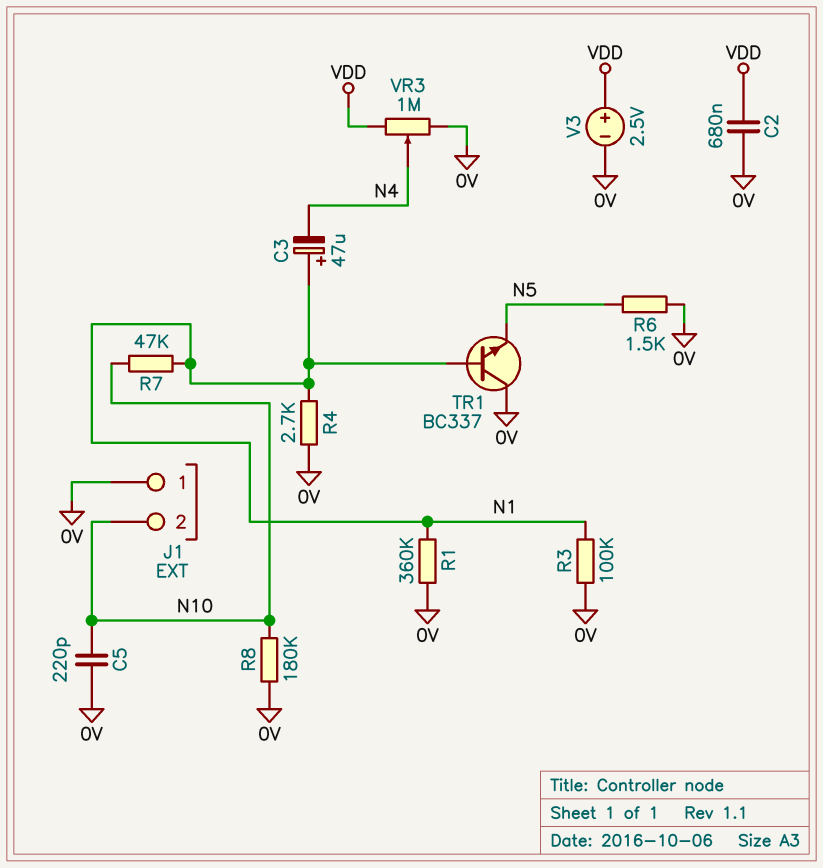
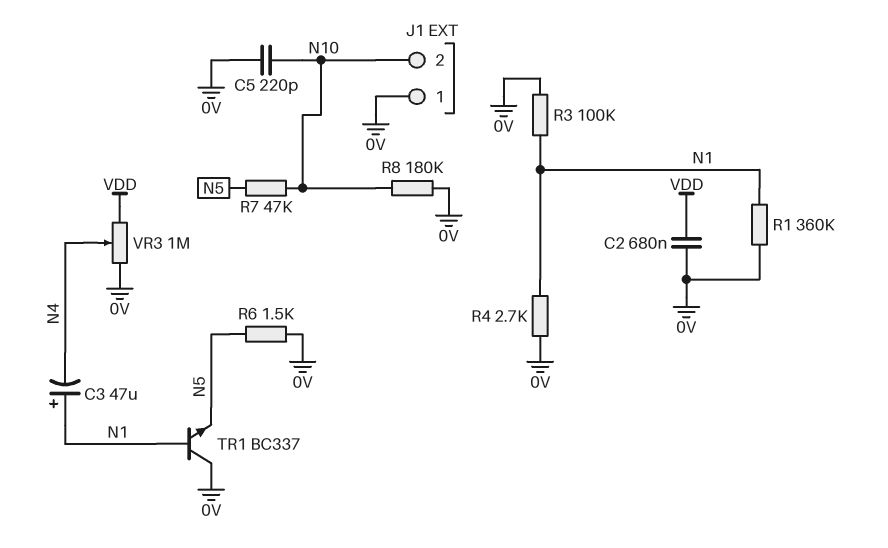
R7: 47k (N1, N10) -> 47k (N5, N10)
V3: 2.5V (plus VDD, minus 0V) -> none

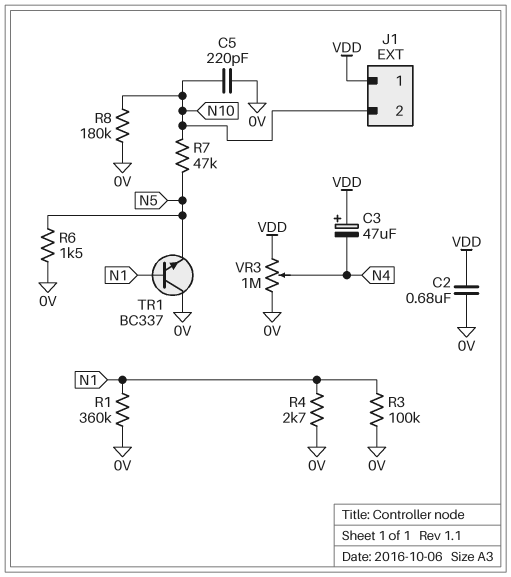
C3: 47uF (plus N1, minus N4) -> 47uF (plus VDD, minus N4)
J1 pin 1: 0V -> VDD

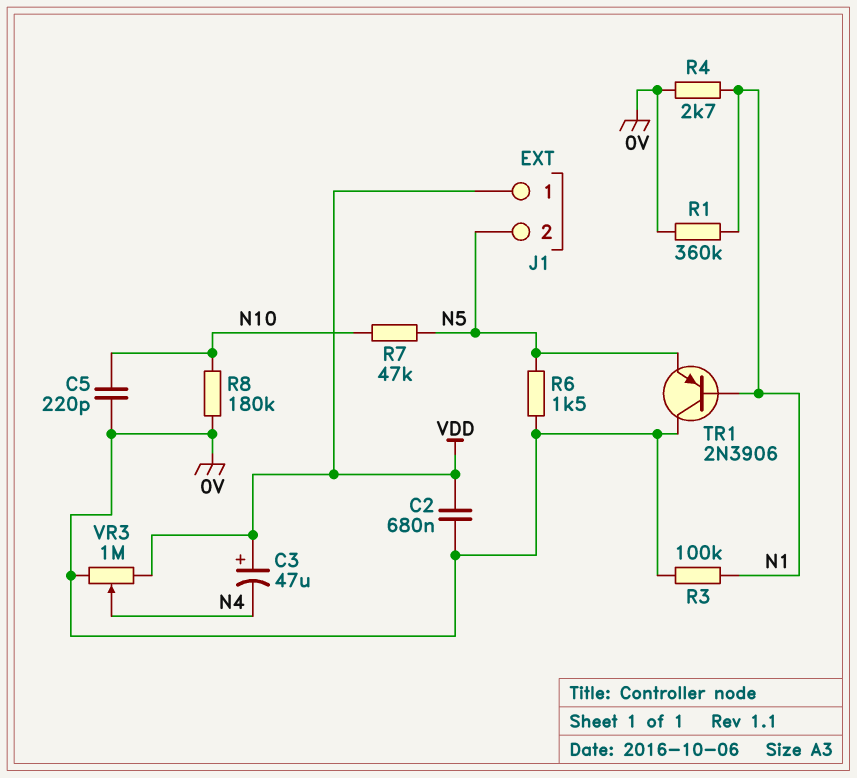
J1 pin 2: N10 -> N5
TR1: NPN BC337 (B N1, C 0V, E N5) -> PNP 2N3906 (B N1, C 0V, E N5)

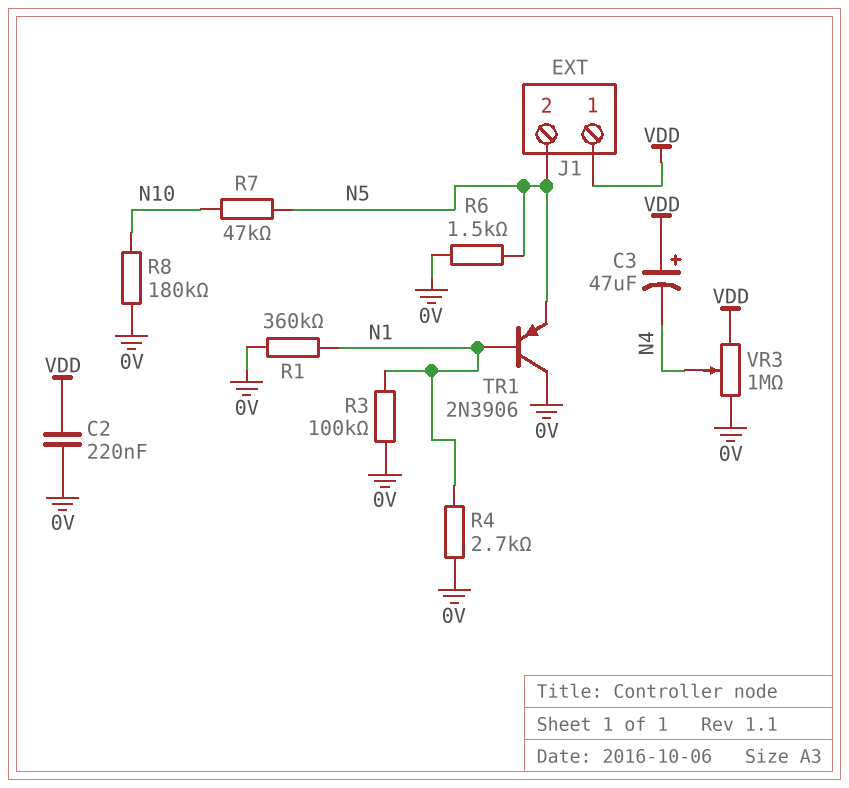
C2: 680nF (0V, VDD) -> 220nF (0V, VDD)
C5: 220pF (0V, N10) -> none

